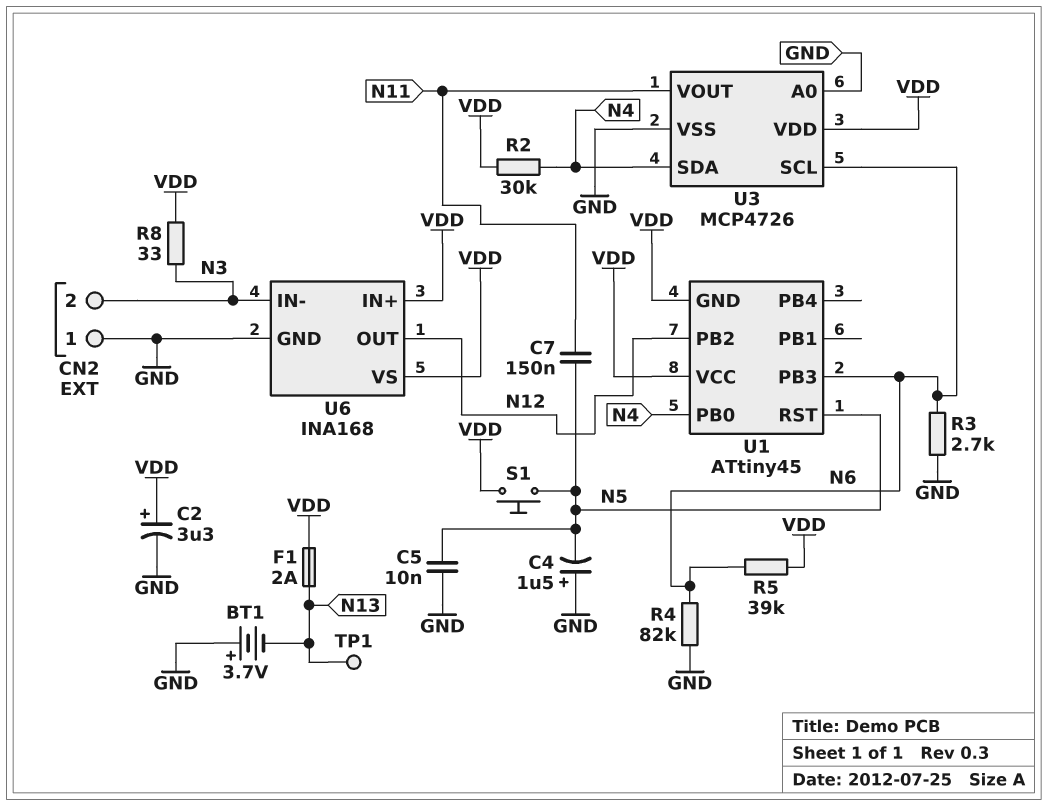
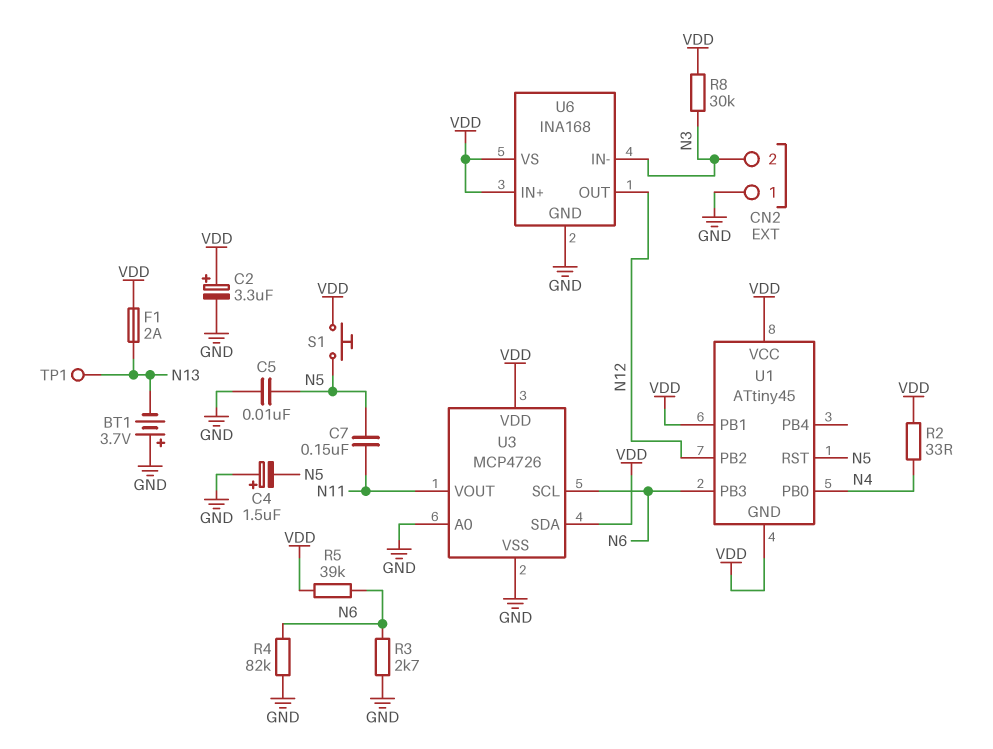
R2: 30k (N4, VDD) -> 33 (N4, VDD)
R8: 33 (N3, VDD) -> 30k (N3, VDD)
U1 pin PB1: none -> VDD
U3 pin SDA: N4 -> VDD

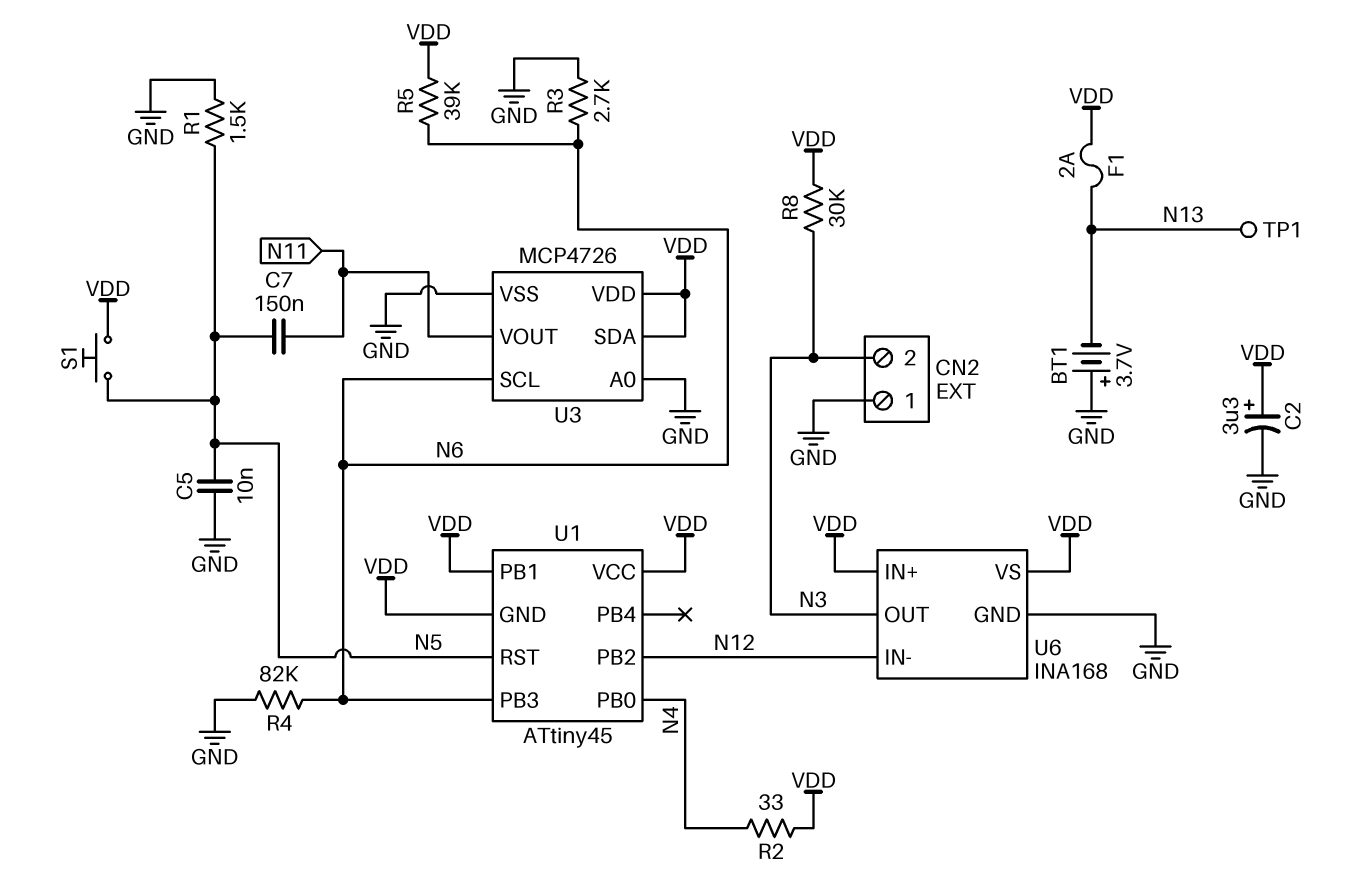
C4: 1.5uF (plus GND, minus N5) -> none
R1: none -> 1.5k (GND, N5)
U6 pin IN-: N3 -> N12
U6 pin OUT: N12 -> N3

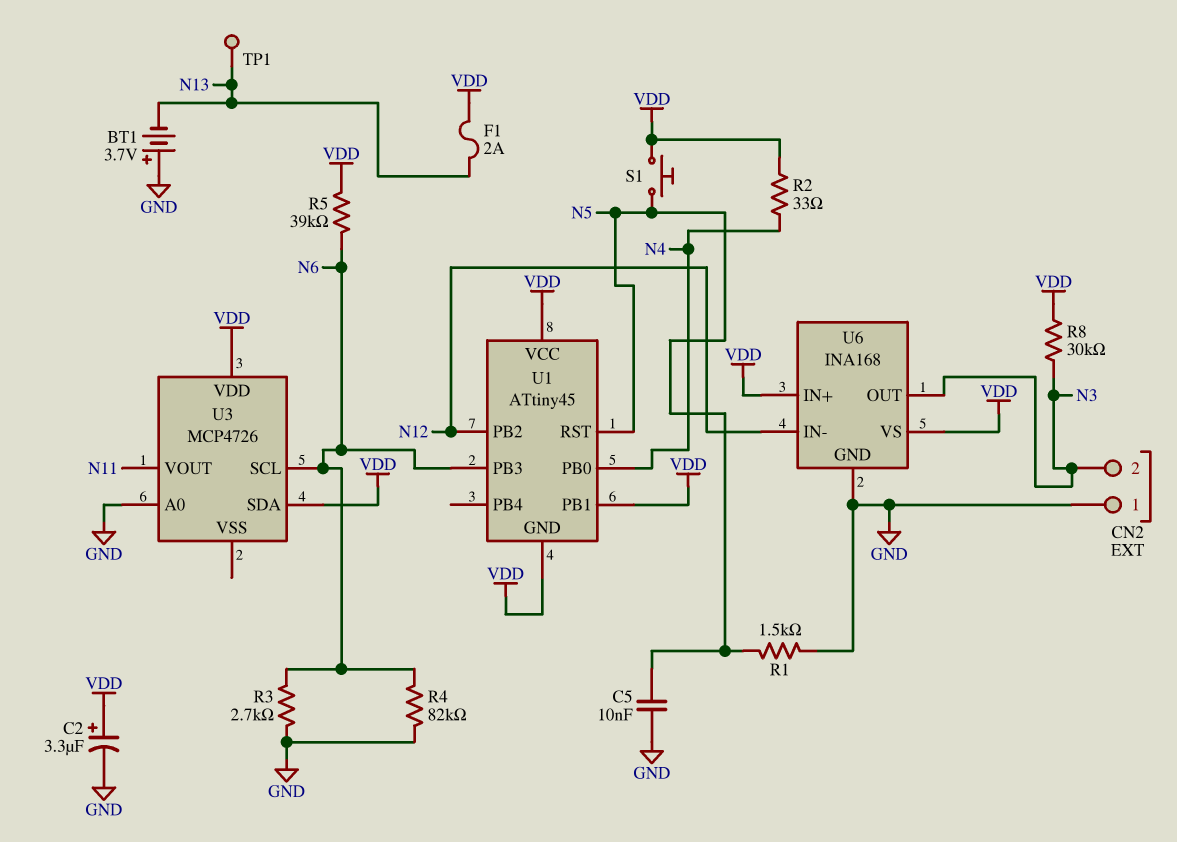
C7: 150nF (N5, N11) -> none
U3 pin VSS: GND -> none

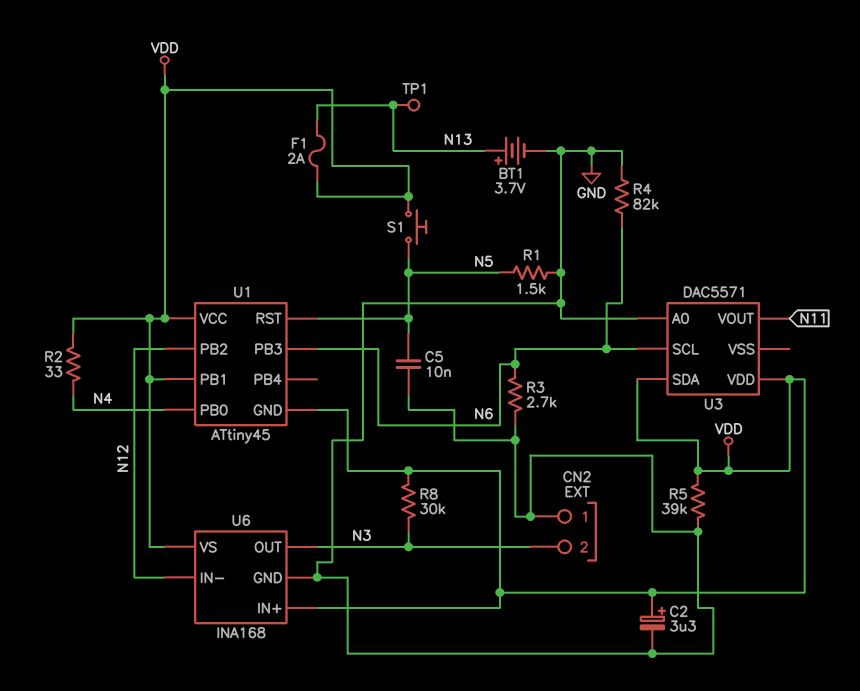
BT1: 3.7V (plus GND, minus N13) -> 3.7V (plus N13, minus GND)
R5: 39k (N6, VDD) -> 39k (GND, VDD)
U3: MCP4726 -> DAC5571

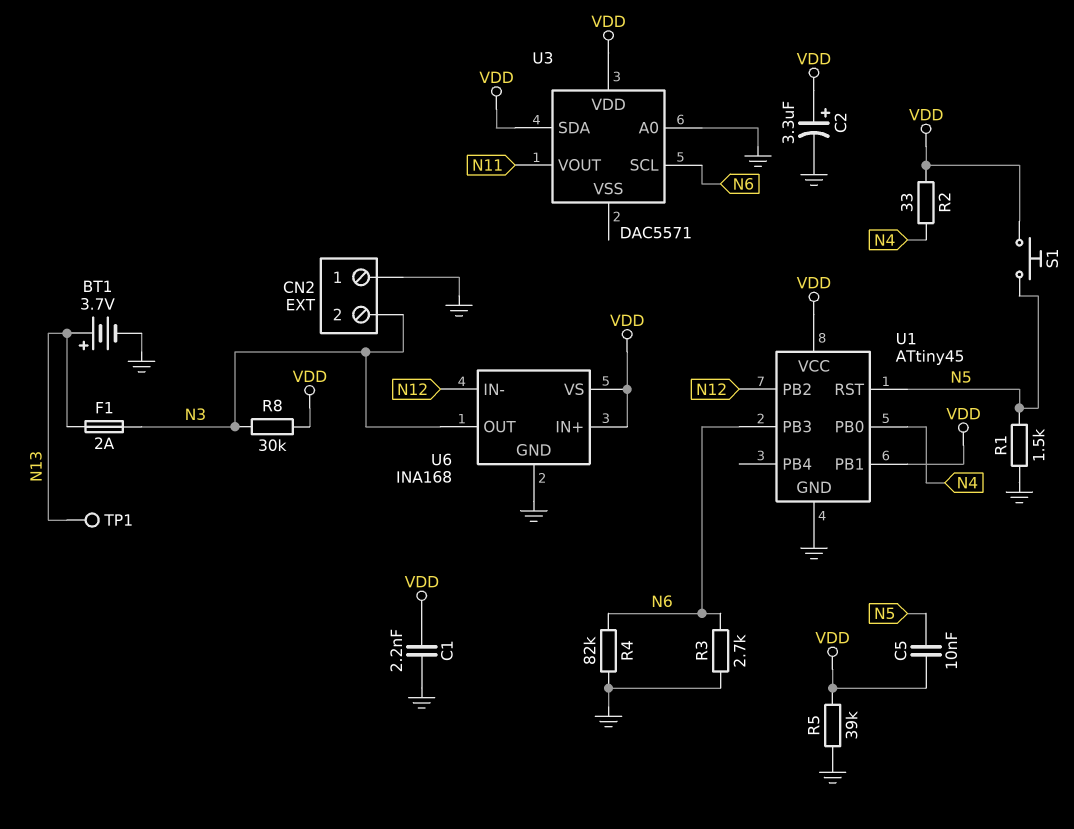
C1: none -> 2.2nF (GND, VDD)
C5: 10nF (GND, N5) -> 10nF (N5, VDD)
F1: 2A (N13, VDD) -> 2A (N3, N13)
U1 pin GND: VDD -> GND

